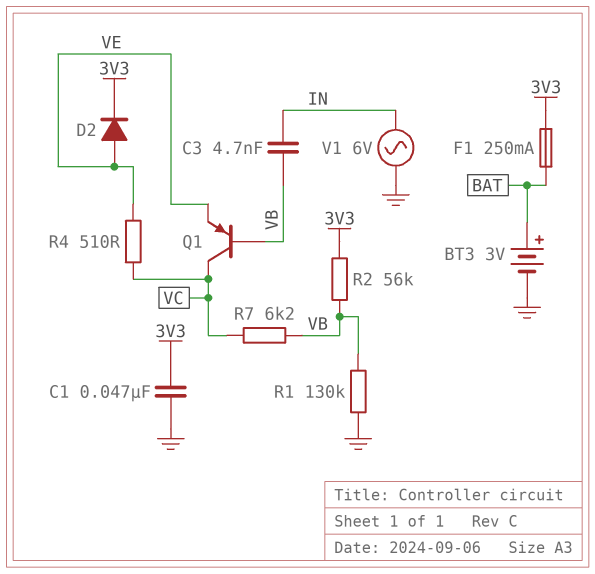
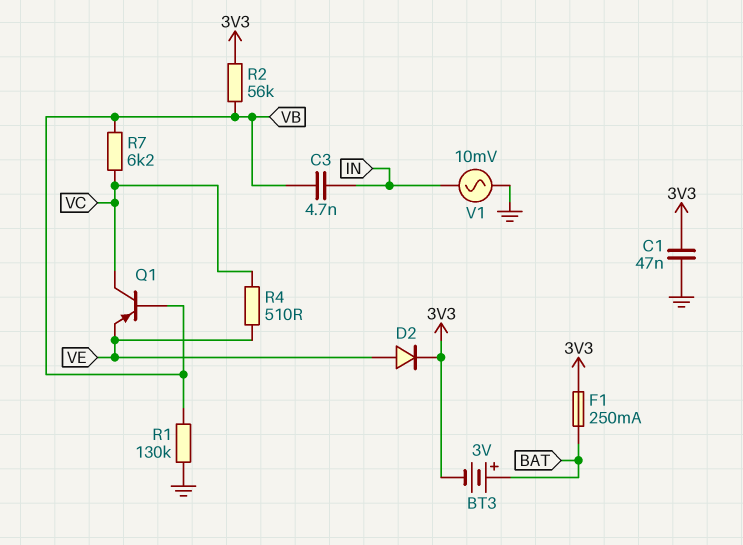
BT3: 3V (plus BAT, minus GND) -> 3V (plus BAT, minus 3V3)
V1: AC 6V (GND, IN) -> AC 10mV (GND, IN)

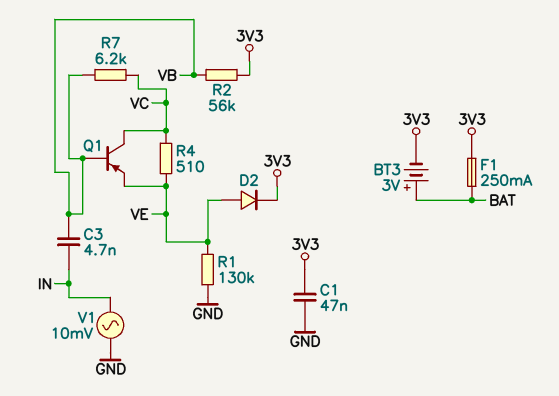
R1: 130k (GND, VB) -> 130k (GND, VE)

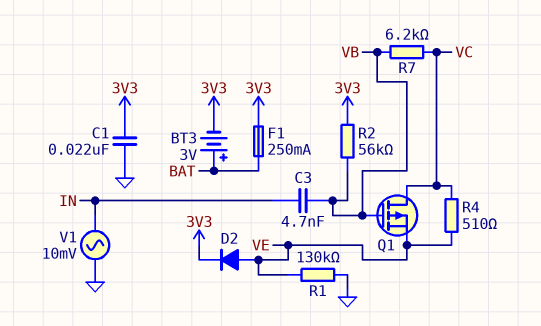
C1: 47nF (3V3, GND) -> 22nF (3V3, GND)
Q1: PNP (B VB, C VC, E VE) -> PMOS (G VB, D VC, S VE)

